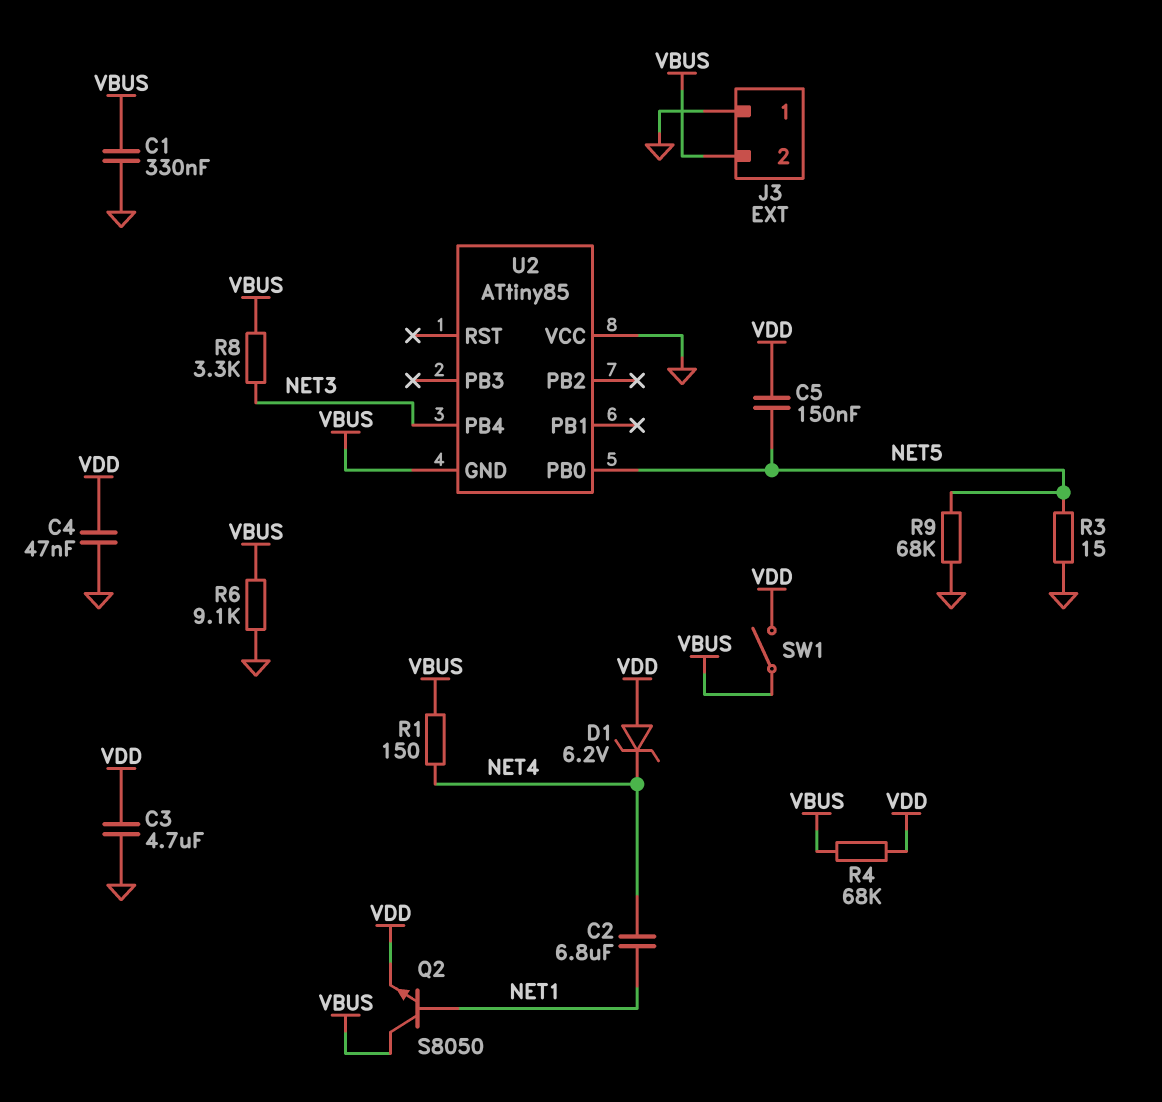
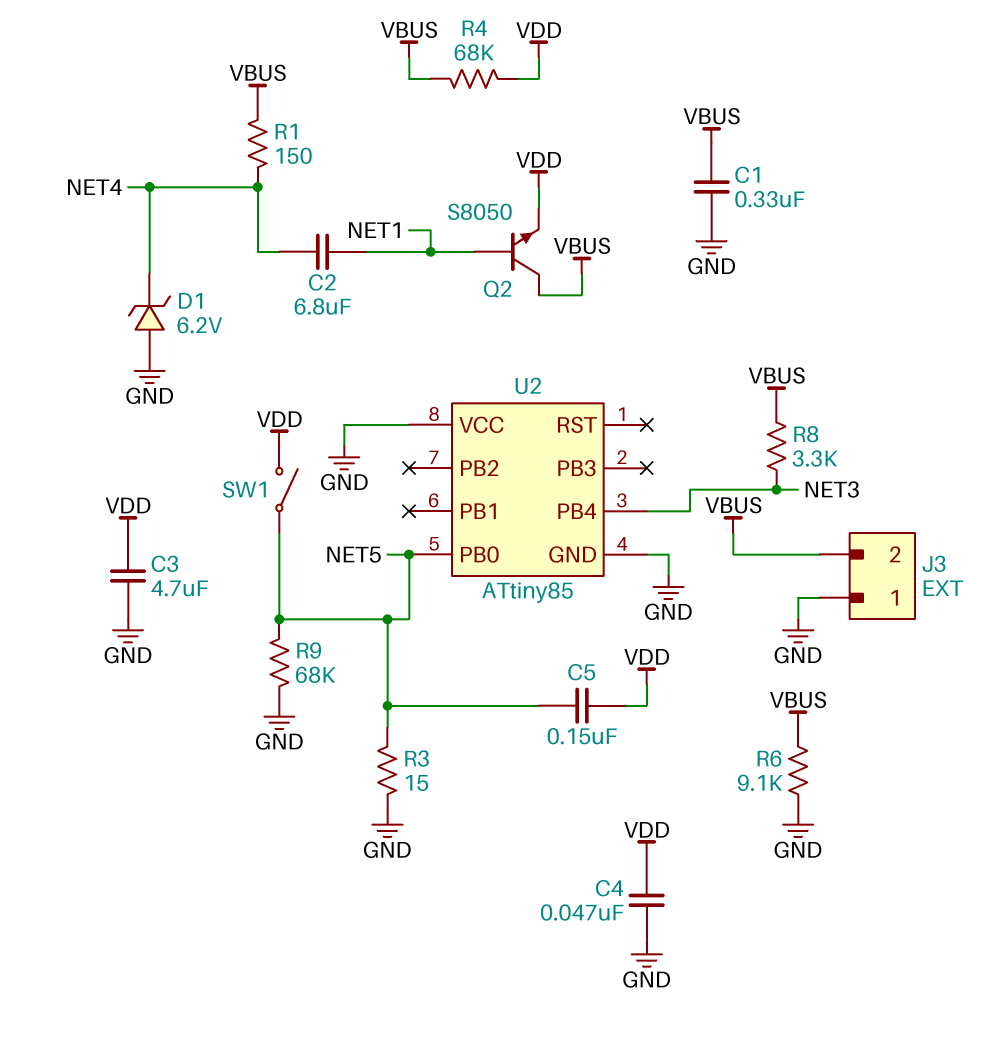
D1: zener 6.2V (A VDD, K NET4) -> zener 6.2V (A GND, K NET4)
SW1: switch (VBUS, VDD) -> switch (NET5, VDD)
U2 pin GND: VBUS -> GND

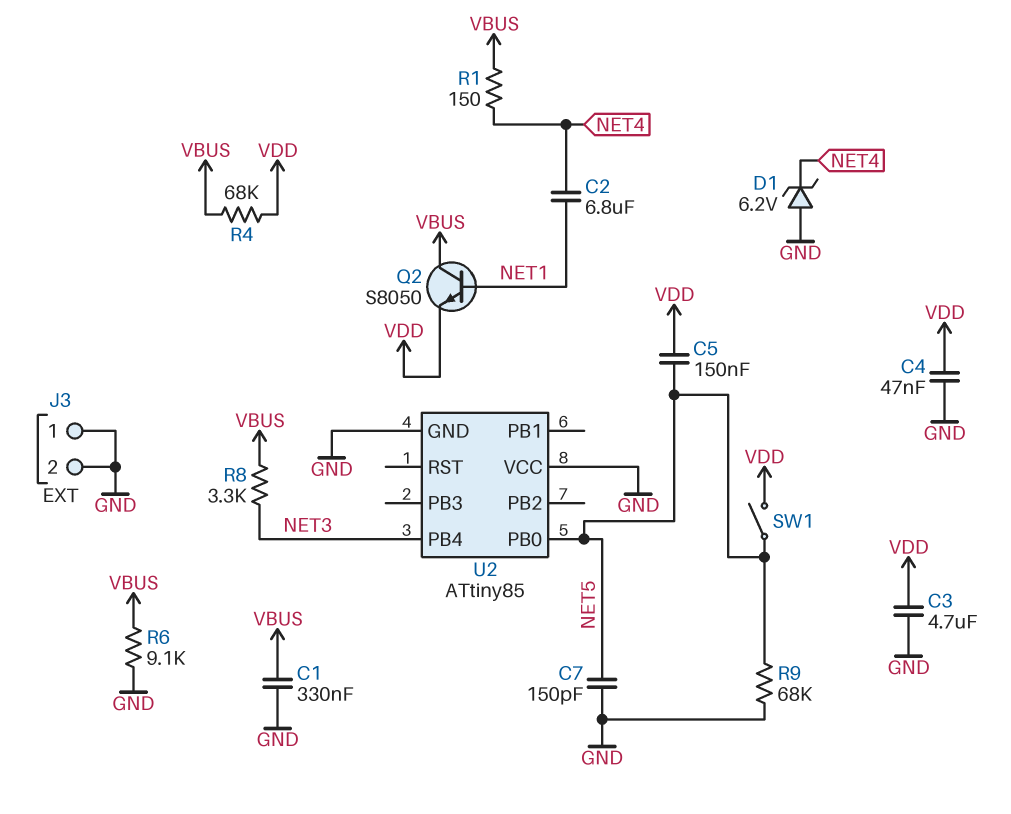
C7: none -> 150pF (GND, NET5)
J3 pin 2: VBUS -> GND
R3: 15 (GND, NET5) -> none

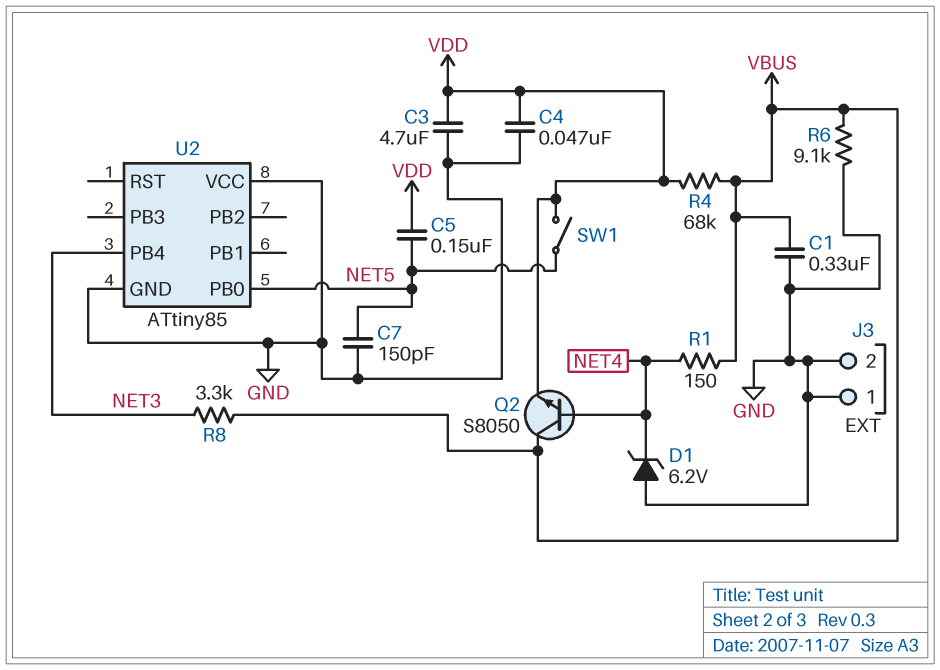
C2: 6.8uF (NET1, NET4) -> none
Q2: NPN S8050 (B NET1, C VBUS, E VDD) -> NPN S8050 (B NET4, C VBUS, E VDD)
R9: 68k (GND, NET5) -> none

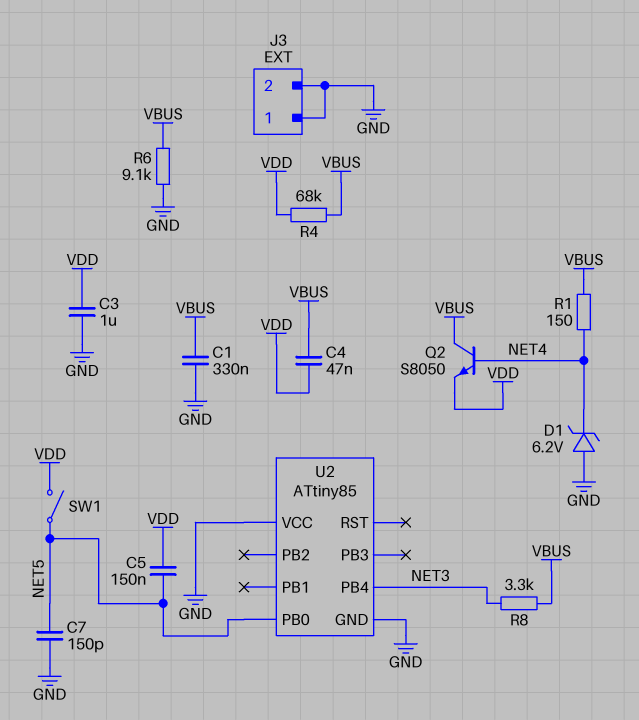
C3: 4.7uF (GND, VDD) -> 1uF (GND, VDD)
C4: 47nF (GND, VDD) -> 47nF (VBUS, VDD)

